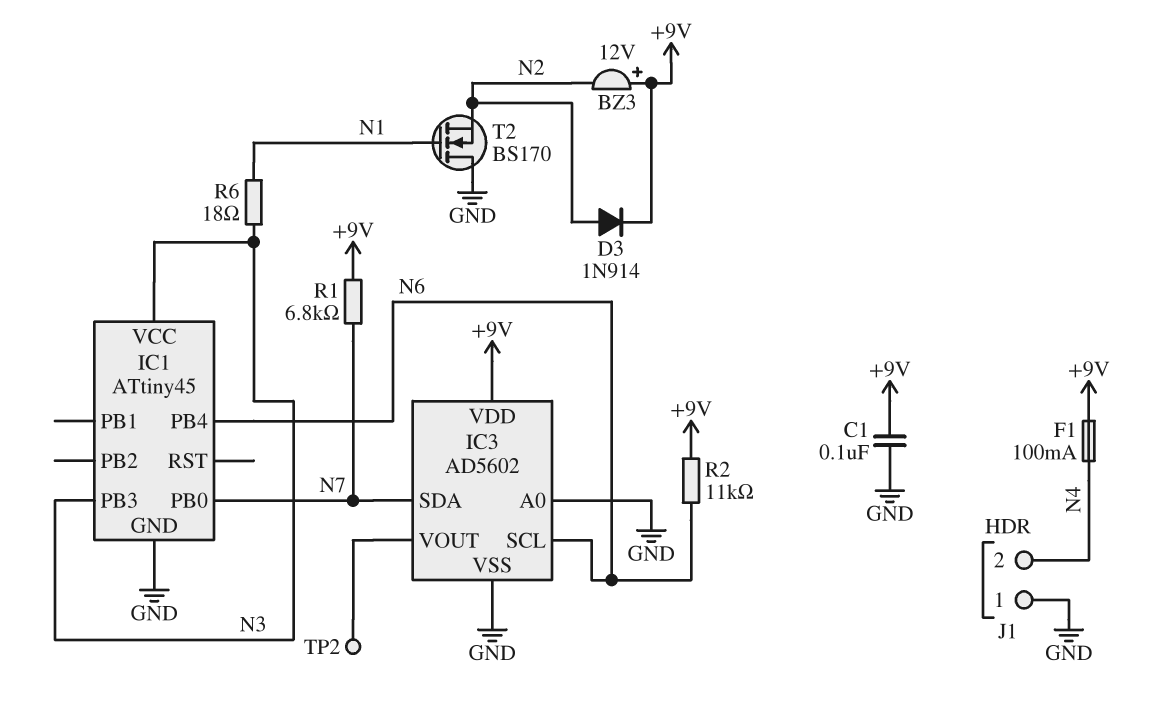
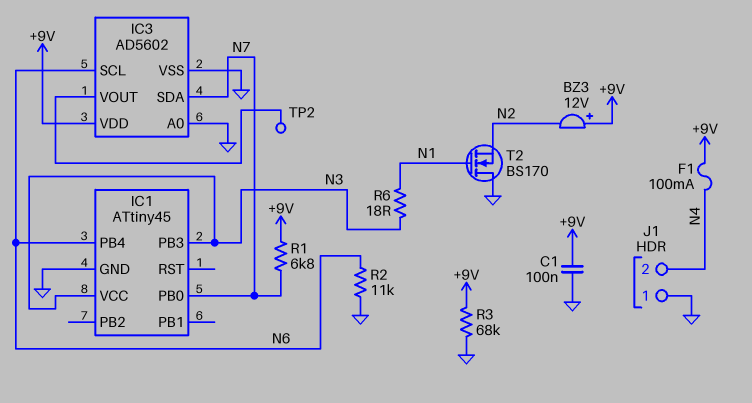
D3: diode 1N914 (A N2, K +9V) -> none
R2: 11k (+9V, N6) -> 11k (GND, N6)
R3: none -> 68k (+9V, GND)

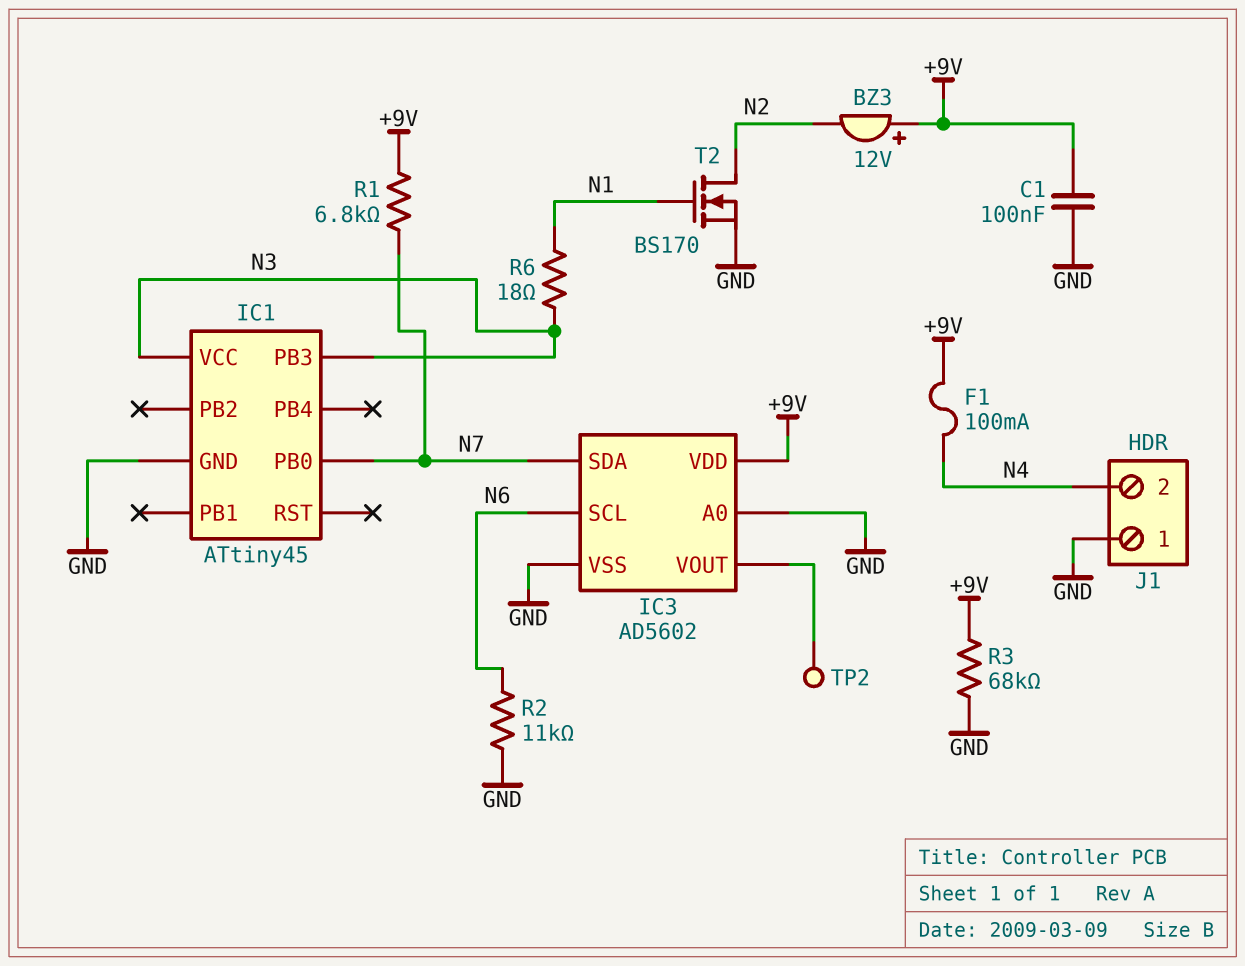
IC1 pin PB4: N6 -> none
T2: NMOS BS170 (G N1, D GND, S N2) -> NMOS BS170 (G N1, D N2, S GND)

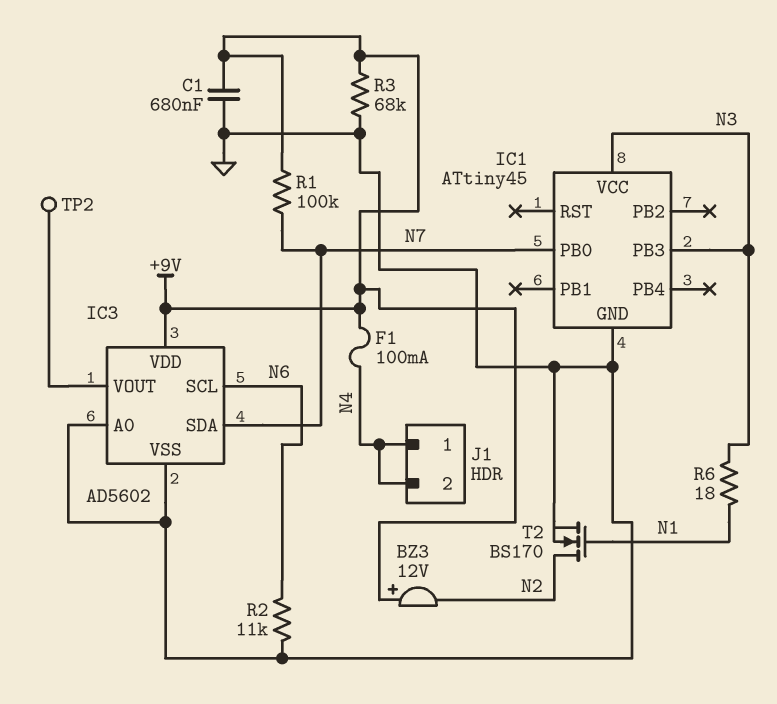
C1: 100nF (+9V, GND) -> 680nF (+9V, GND)
J1 pin 1: GND -> N4
R1: 6.8k (+9V, N7) -> 100k (+9V, N7)

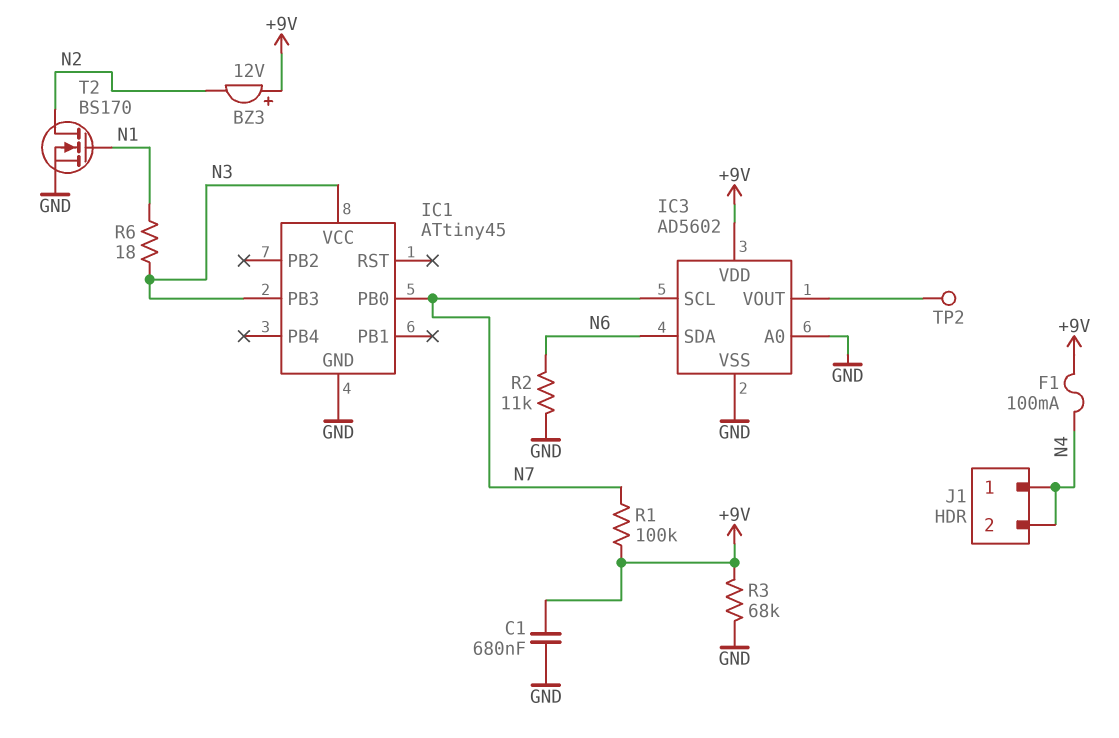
IC3 pin SCL: N6 -> N7
IC3 pin SDA: N7 -> N6

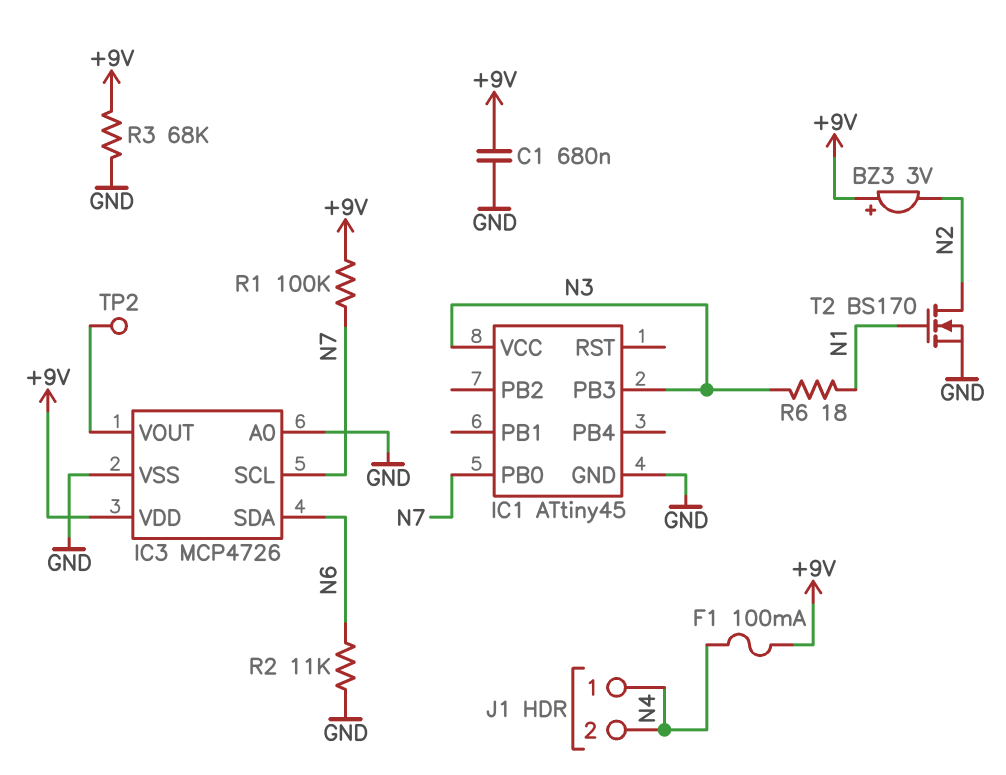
BZ3: buzzer 12V (plus +9V, minus N2) -> buzzer 3V (plus +9V, minus N2)
IC3: AD5602 -> MCP4726

